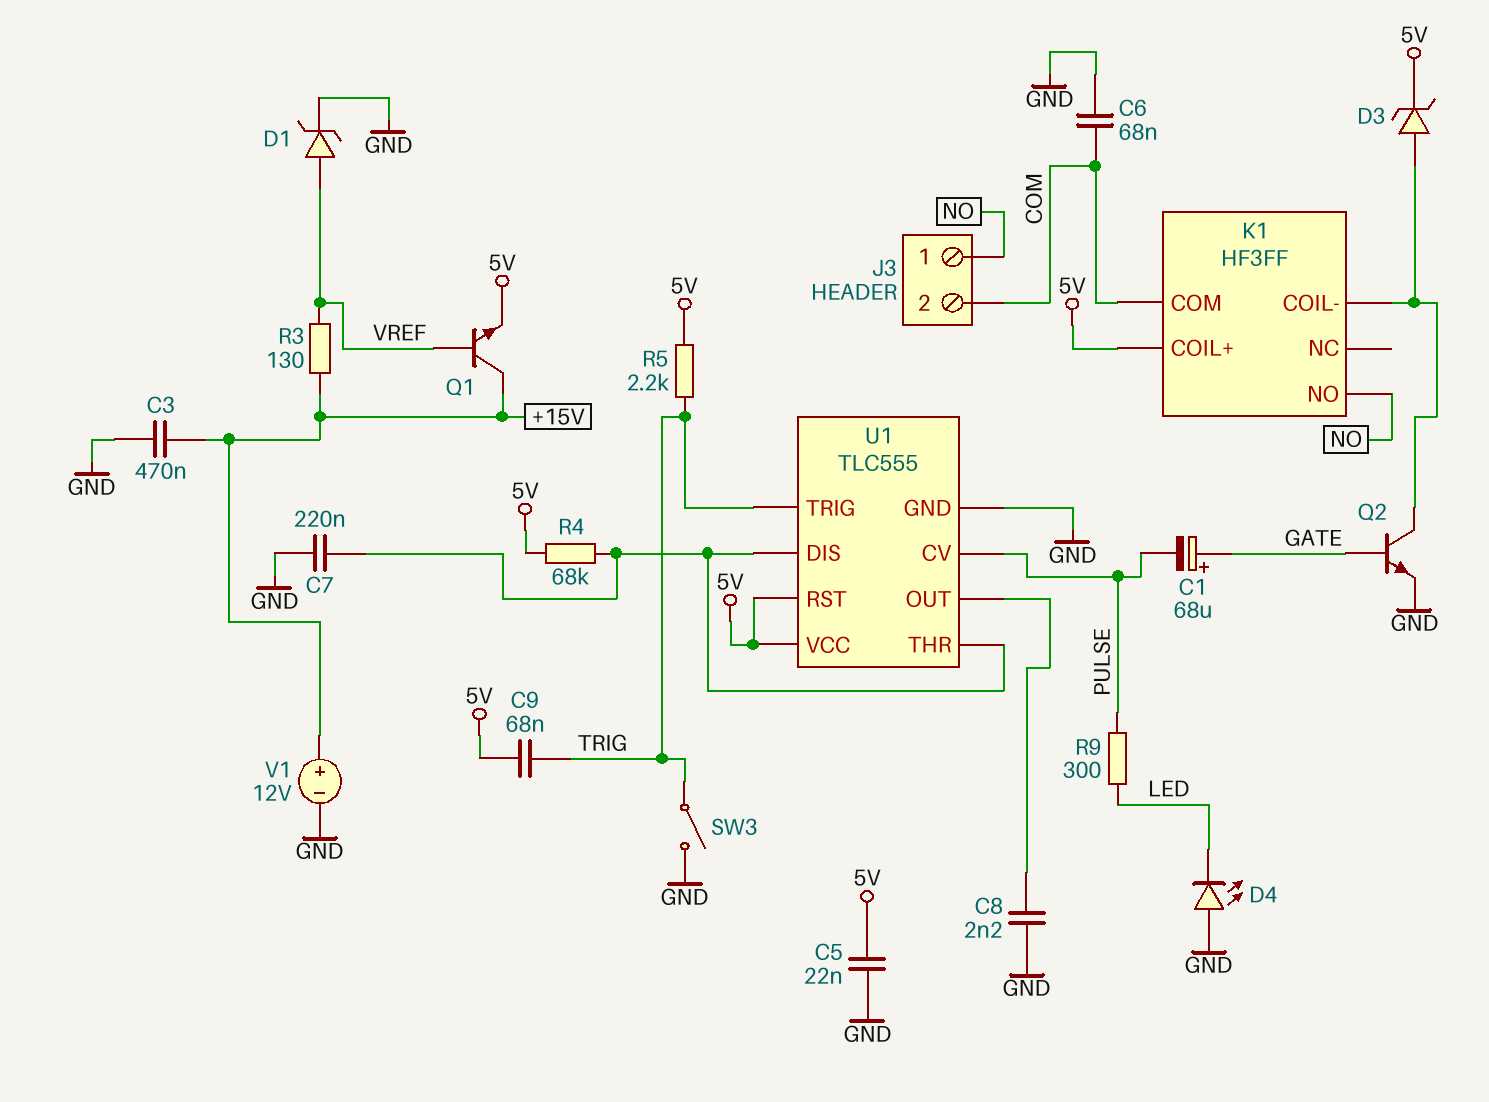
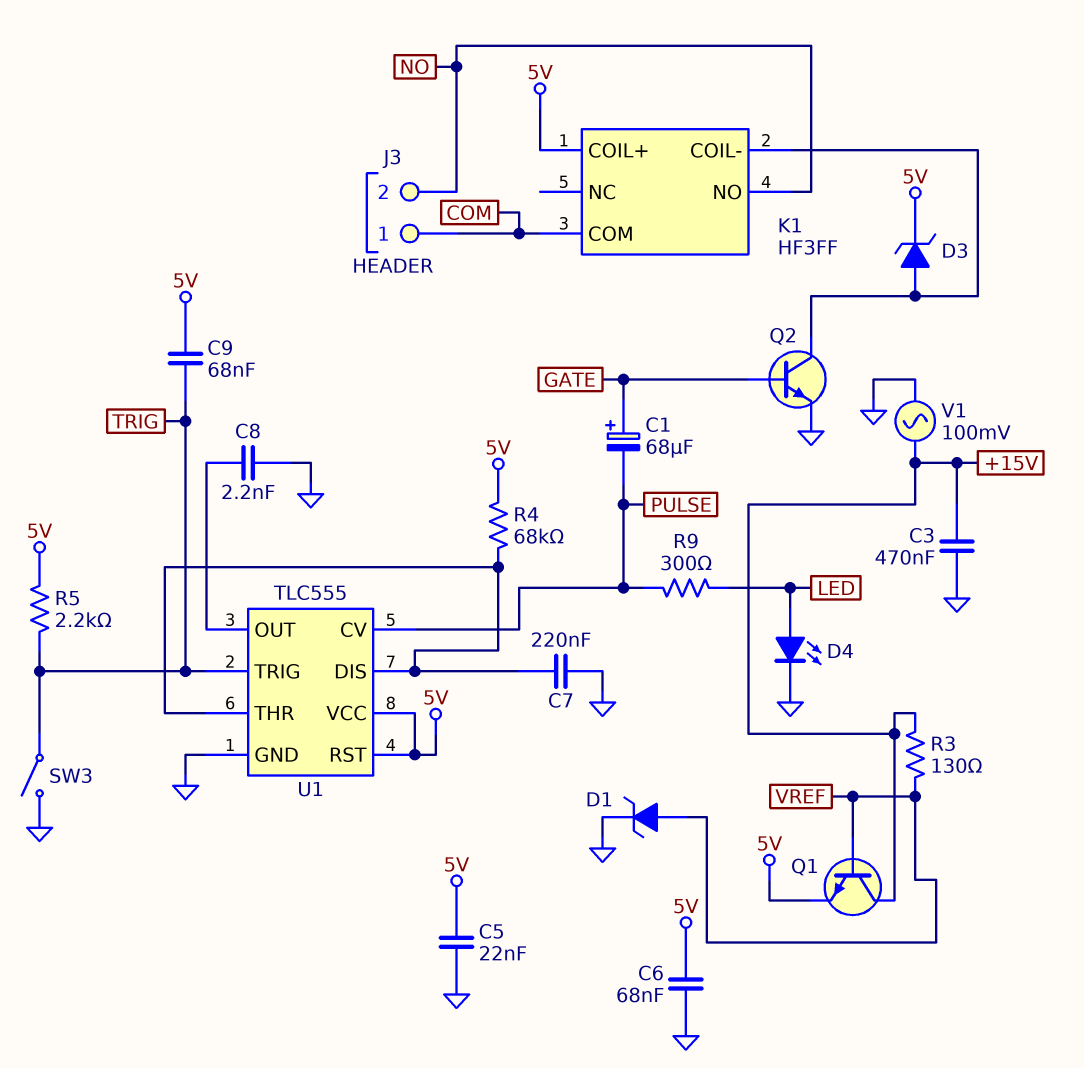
C6: 68nF (COM, GND) -> 68nF (5V, GND)
D4: LED (A GND, K LED) -> LED (A LED, K GND)
J3 pin 1: NO -> COM
J3 pin 2: COM -> NO
V1: 12V (plus +15V, minus GND) -> AC 100mV (+15V, GND)

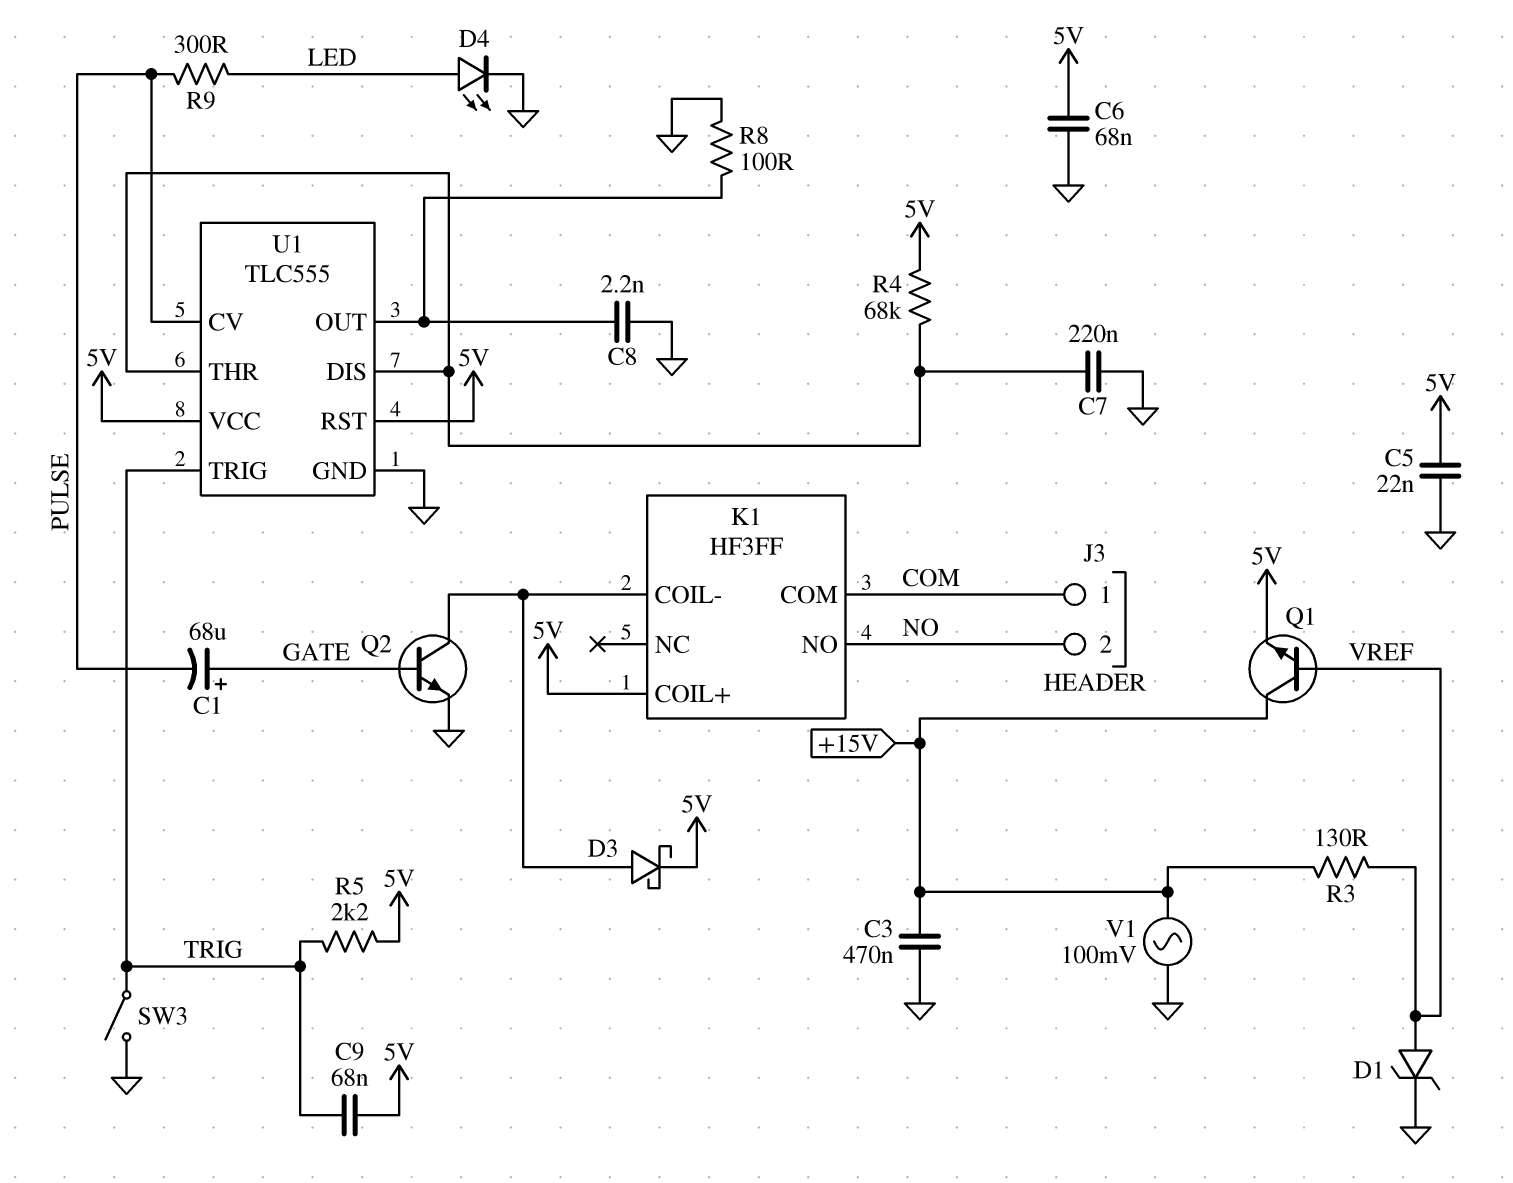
D3: zener (A K1/COIL-, K 5V) -> schottky (A K1/COIL-, K 5V)
R8: none -> 100 (GND, U1/OUT)

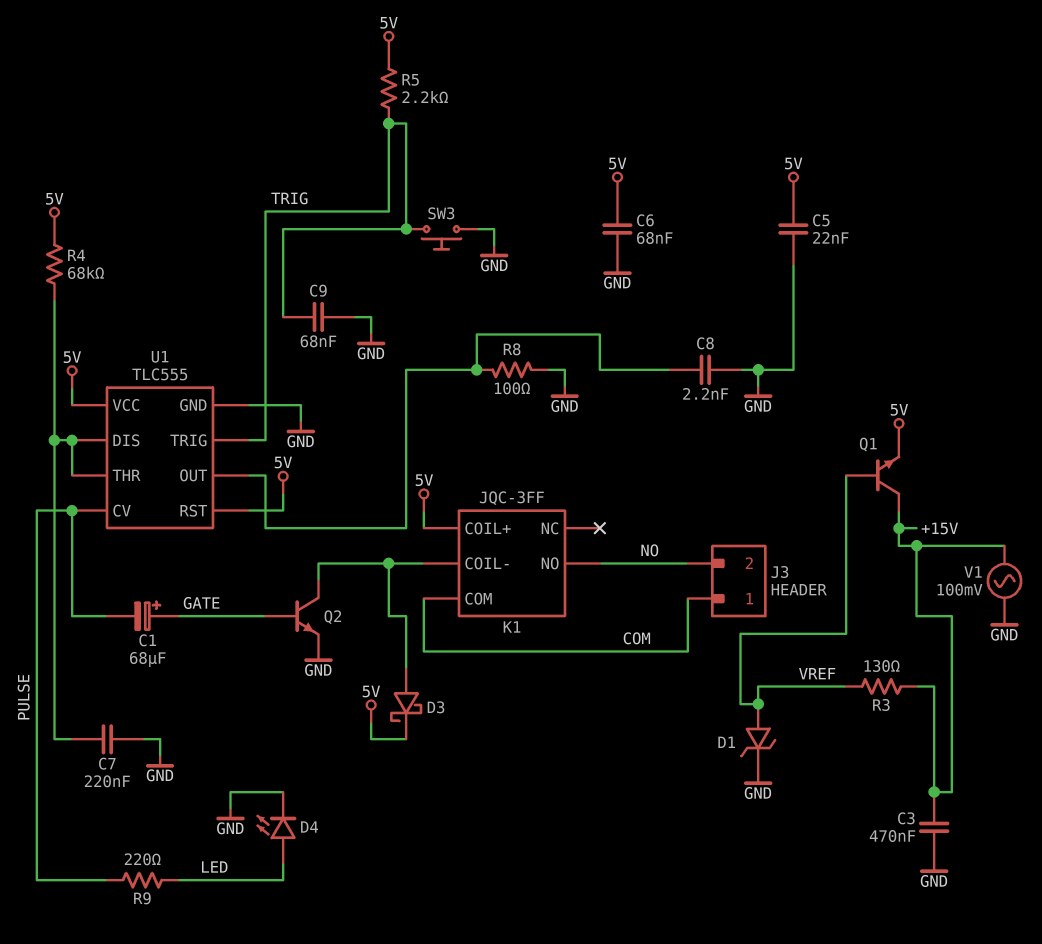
C9: 68nF (5V, TRIG) -> 68nF (GND, TRIG)
K1: HF3FF -> JQC-3FF
R9: 300 (LED, PULSE) -> 220 (LED, PULSE)
SW3: switch (GND, TRIG) -> button (GND, TRIG)

